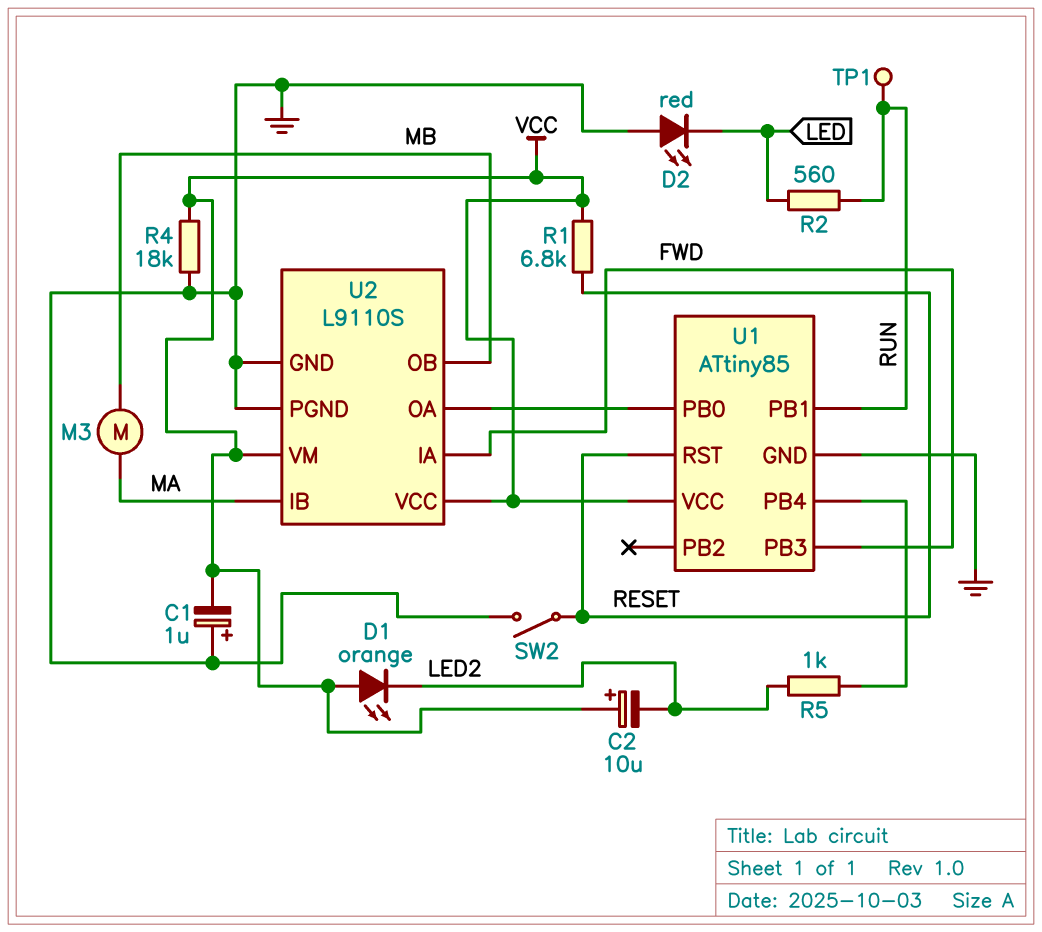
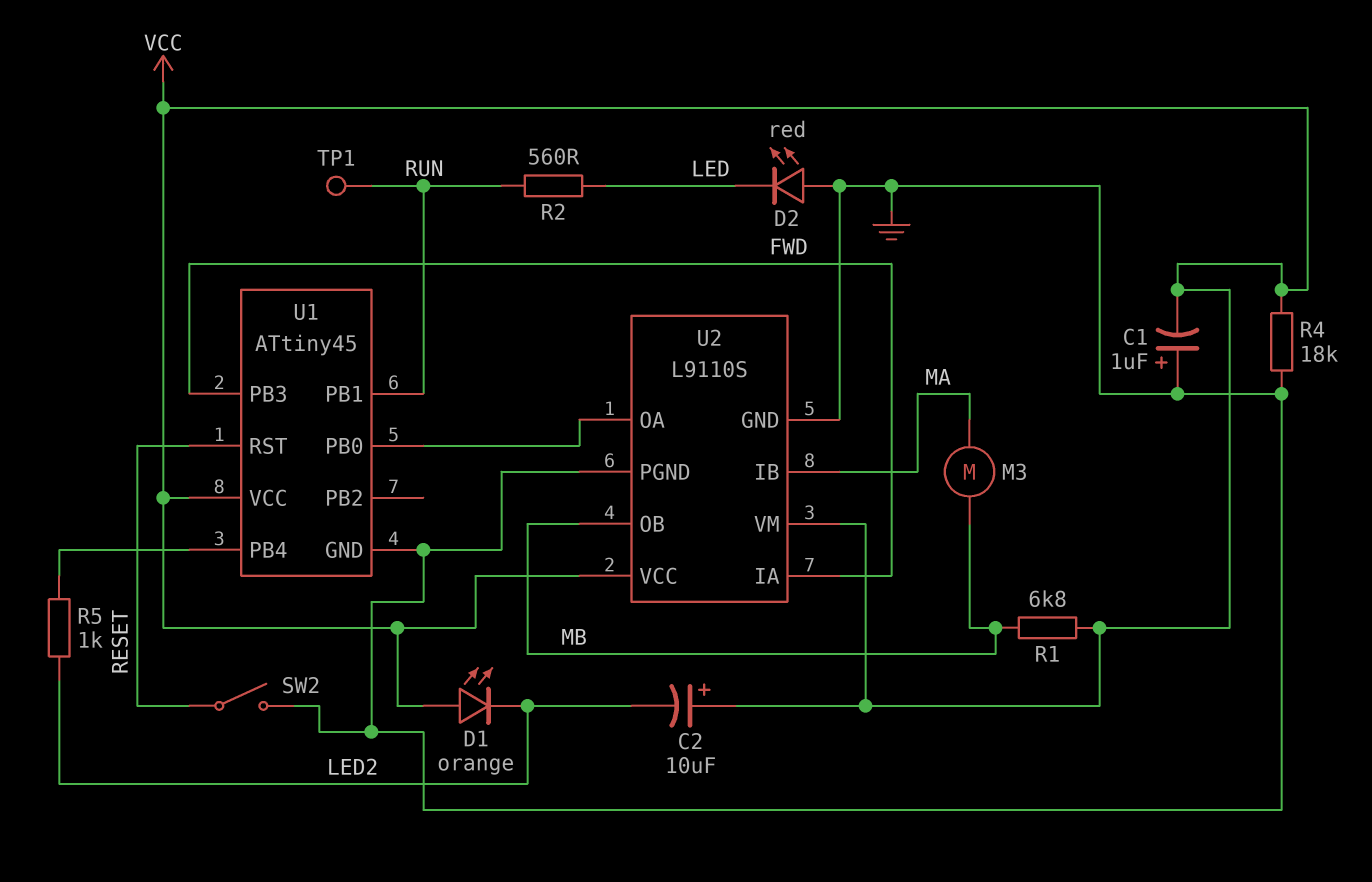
R1: 6.8k (RESET, VCC) -> 6.8k (MB, VCC)
U1: ATtiny85 -> ATtiny45

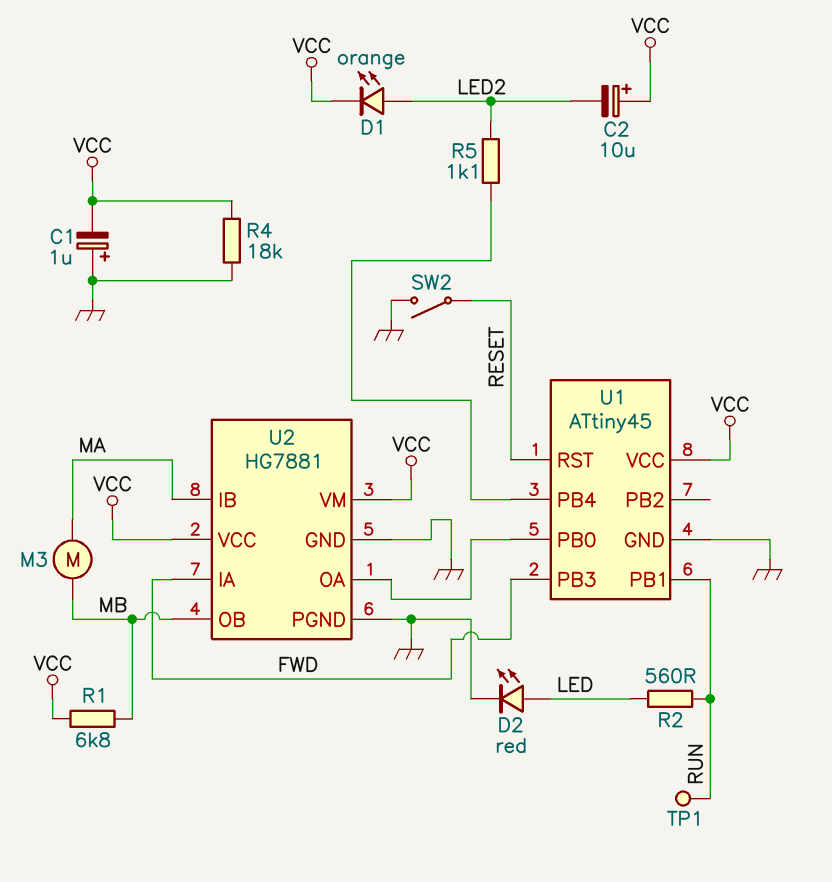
D1: LED orange (A VCC, K LED2) -> LED orange (A LED2, K VCC)
D2: LED red (A GND, K LED) -> LED red (A LED, K GND)
R5: 1k (LED2, U1/PB4) -> 1.1k (LED2, U1/PB4)
U2: L9110S -> HG7881

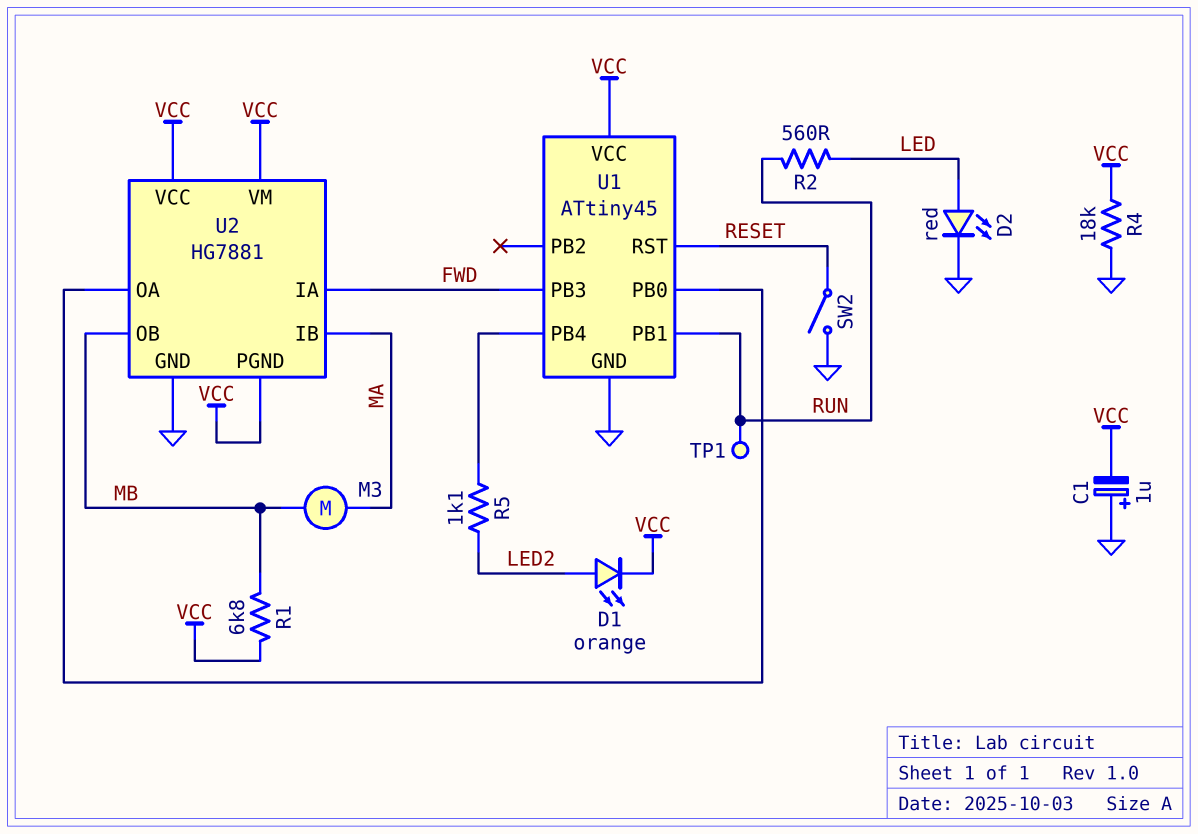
C2: 10uF (plus VCC, minus LED2) -> none
U2 pin PGND: GND -> VCC

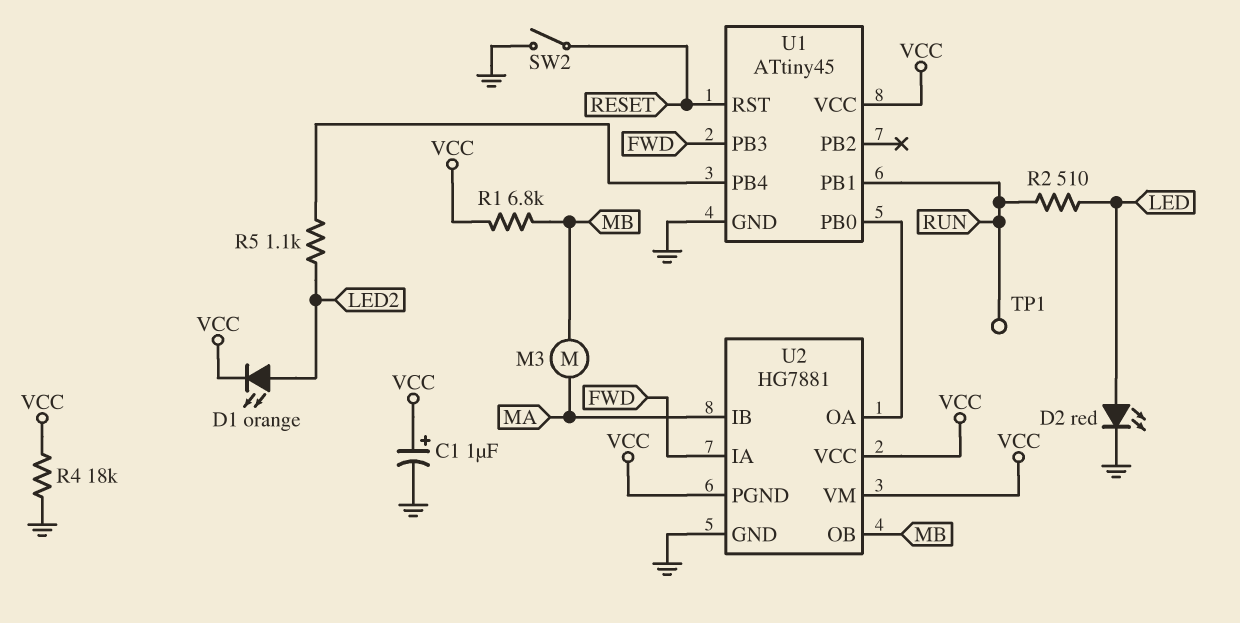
C1: 1uF (plus GND, minus VCC) -> 1uF (plus VCC, minus GND)
R2: 560 (LED, RUN) -> 510 (LED, RUN)

